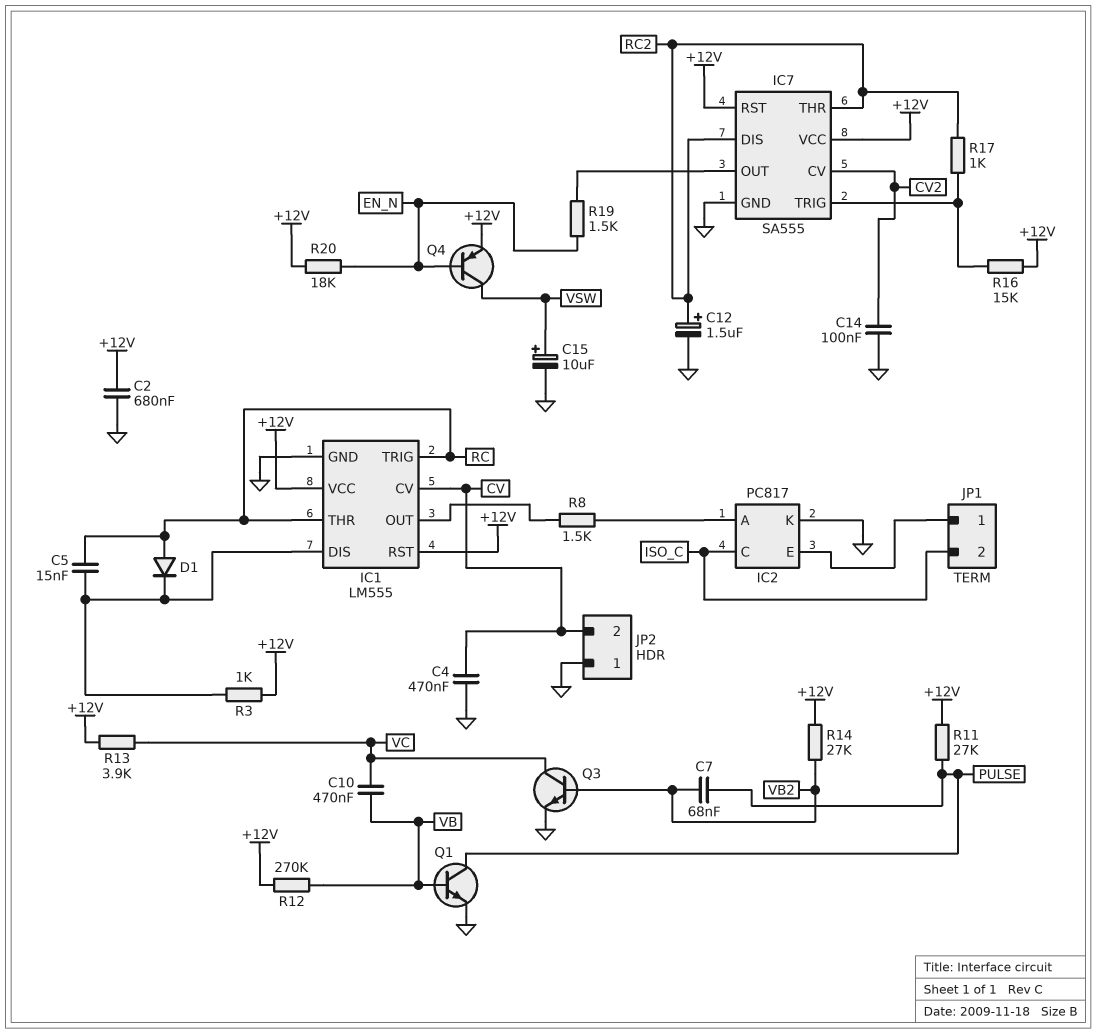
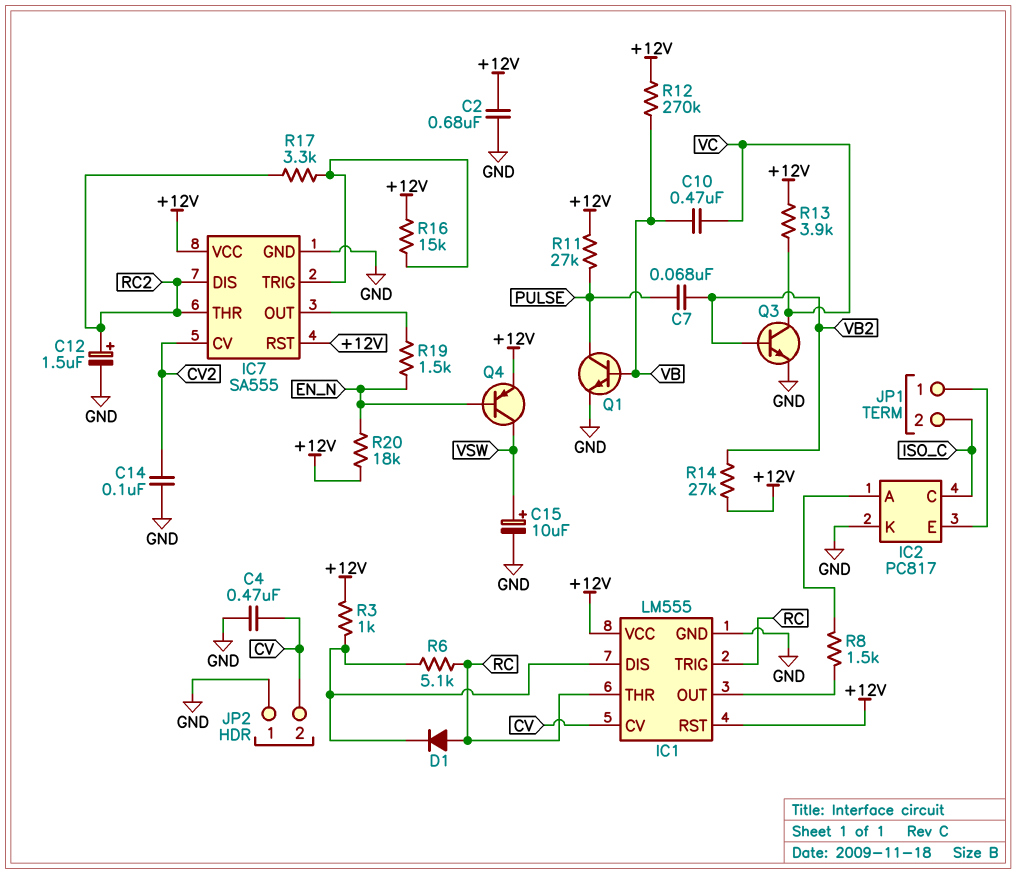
C5: 15nF (IC1/DIS, RC) -> none
R6: none -> 5.1k (IC1/DIS, RC)
R17: 1k (IC7/TRIG, RC2) -> 3.3k (IC7/TRIG, RC2)

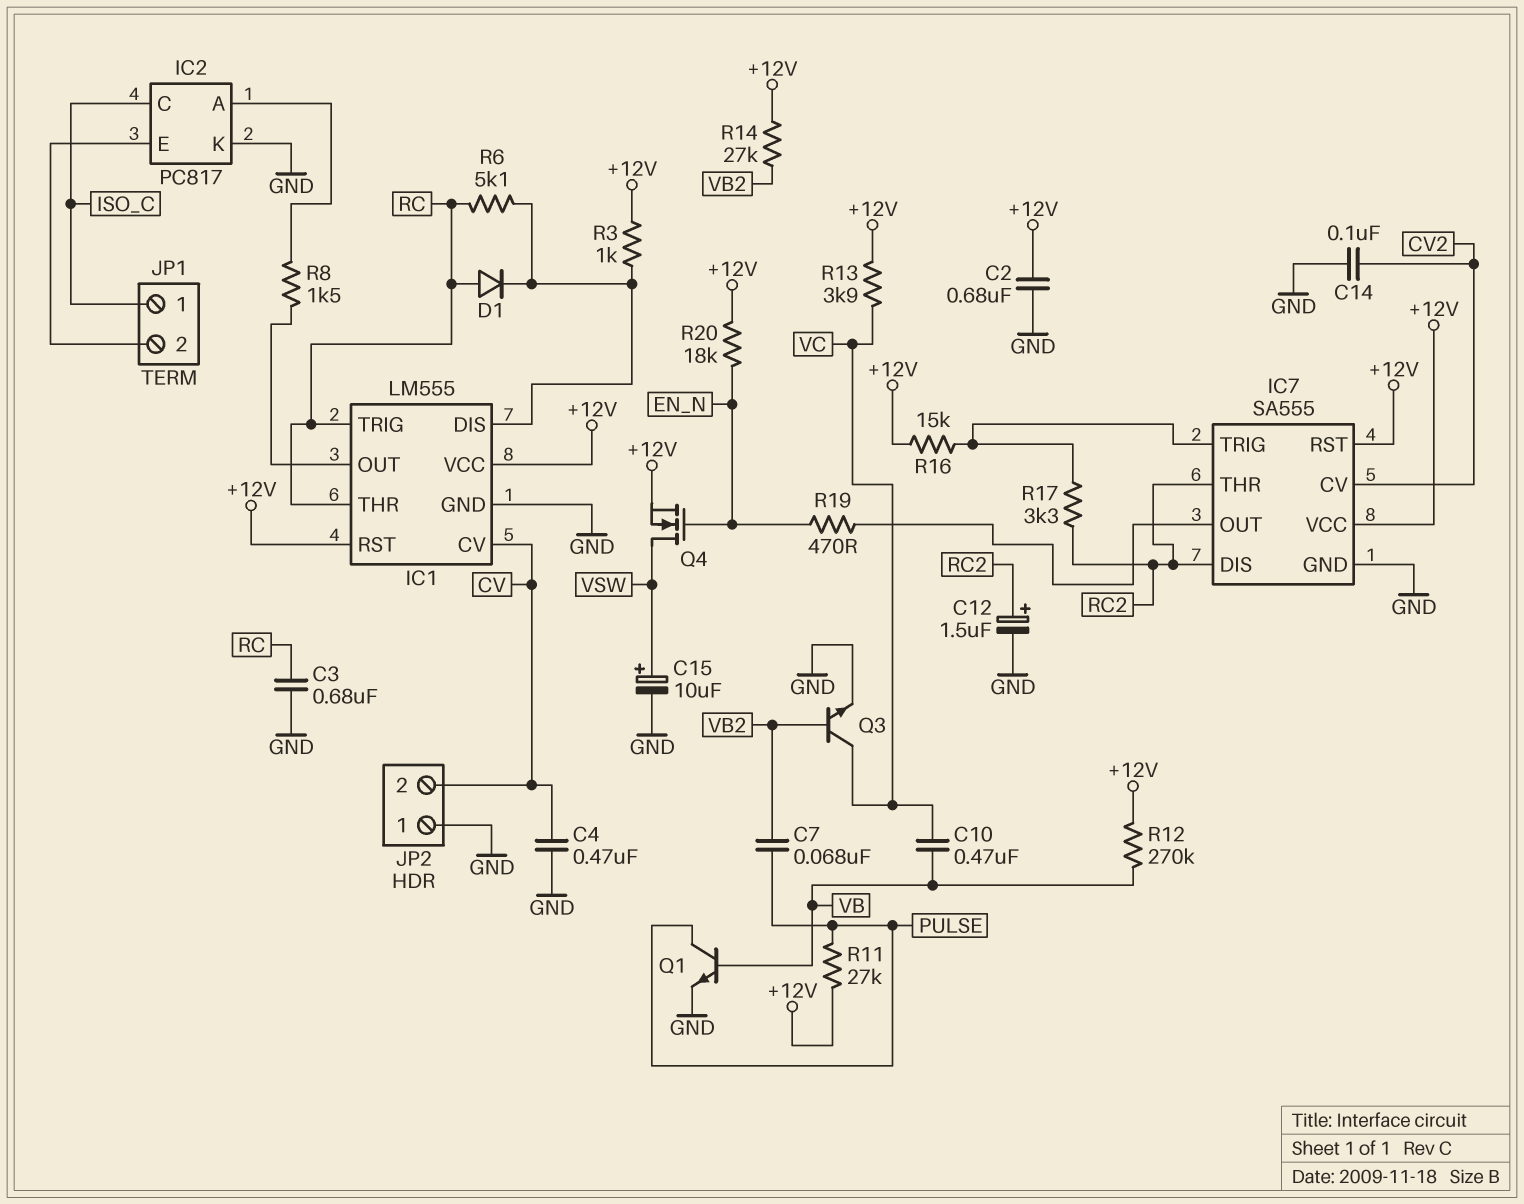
C3: none -> 680nF (GND, RC)
JP1 pin 1: IC2/E -> ISO_C
JP1 pin 2: ISO_C -> IC2/E
Q4: PNP (B EN_N, C VSW, E +12V) -> NMOS (G EN_N, D VSW, S +12V)
R19: 1.5k (EN_N, IC7/OUT) -> 470 (EN_N, IC7/OUT)

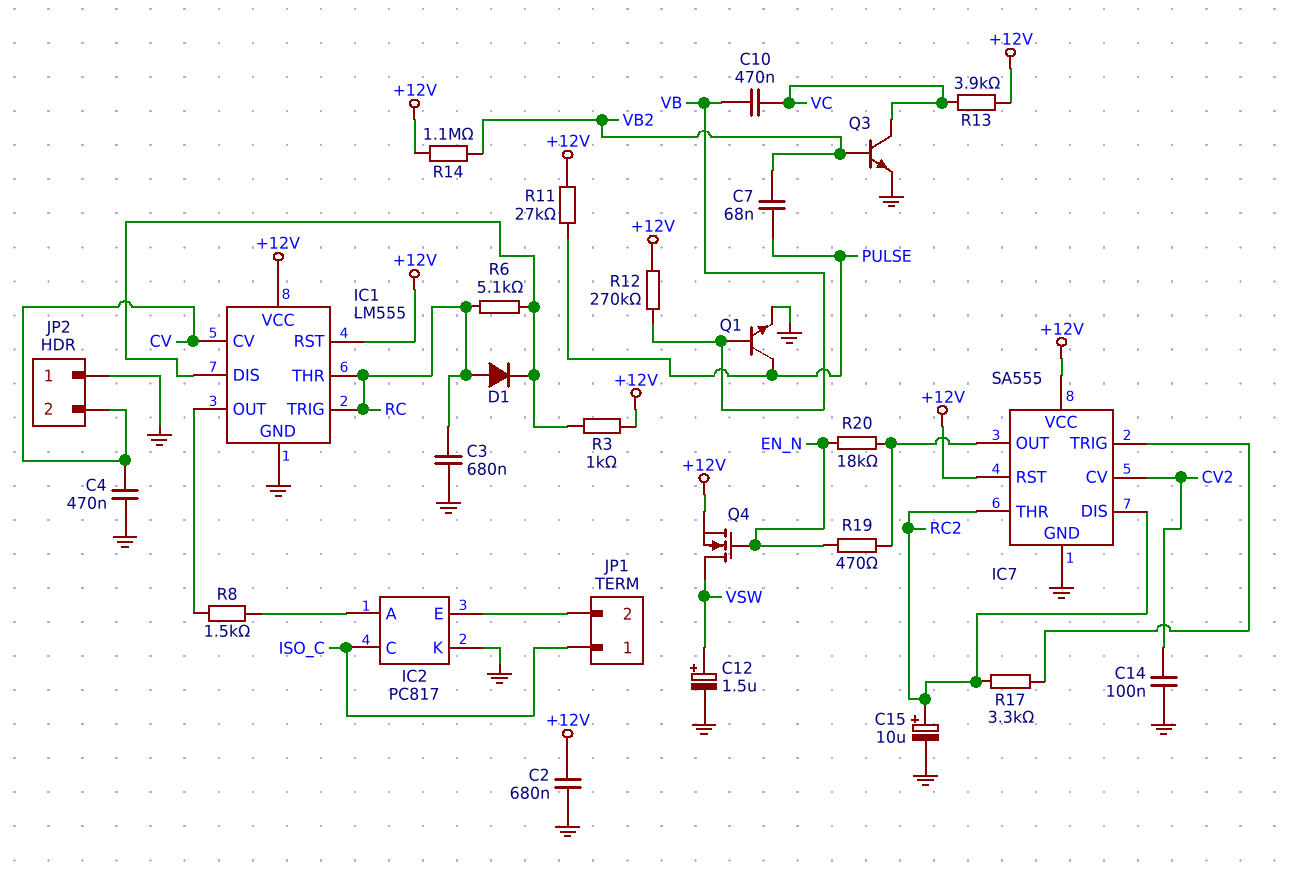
C12: 1.5uF (plus RC2, minus GND) -> 1.5uF (plus VSW, minus GND)
C15: 10uF (plus VSW, minus GND) -> 10uF (plus RC2, minus GND)
R14: 27k (+12V, VB2) -> 1.1M (+12V, VB2)
R16: 15k (+12V, IC7/TRIG) -> none
R20: 18k (+12V, EN_N) -> 18k (EN_N, IC7/OUT)

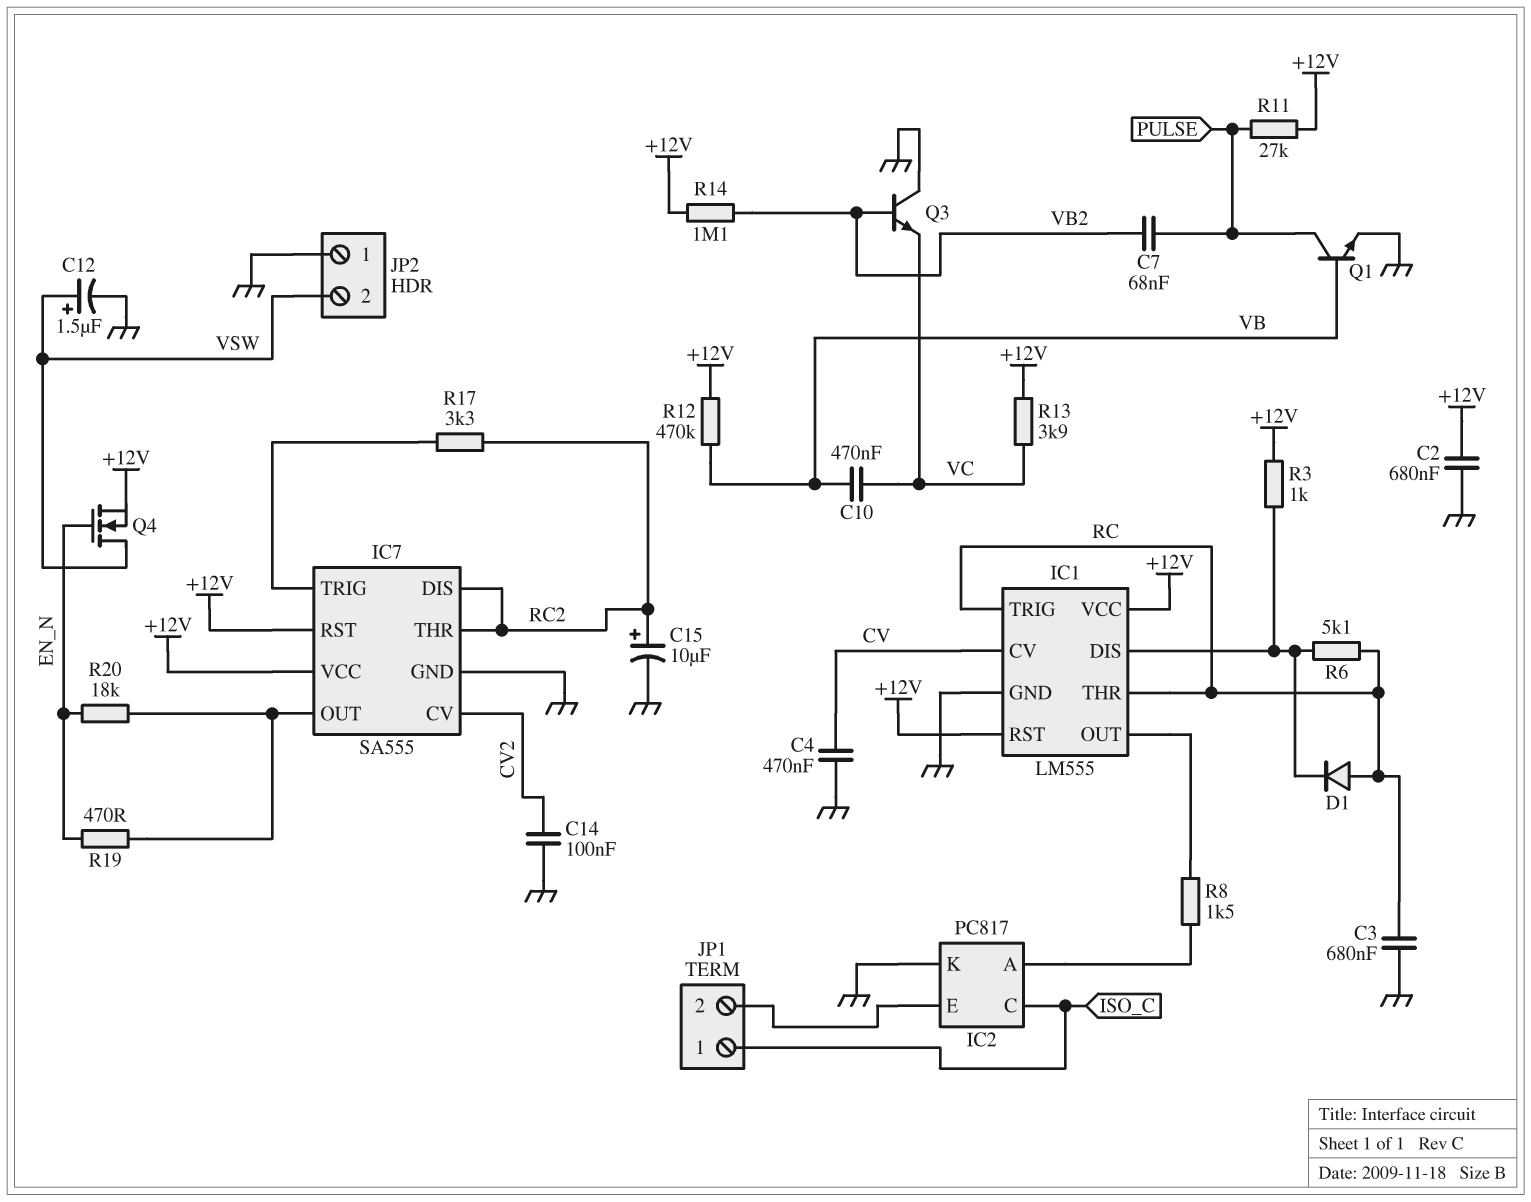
JP2 pin 2: CV -> VSW
Q3: NPN (B VB2, C VC, E GND) -> NPN (B VB2, C GND, E VC)
R12: 270k (+12V, VB) -> 470k (+12V, VB)

